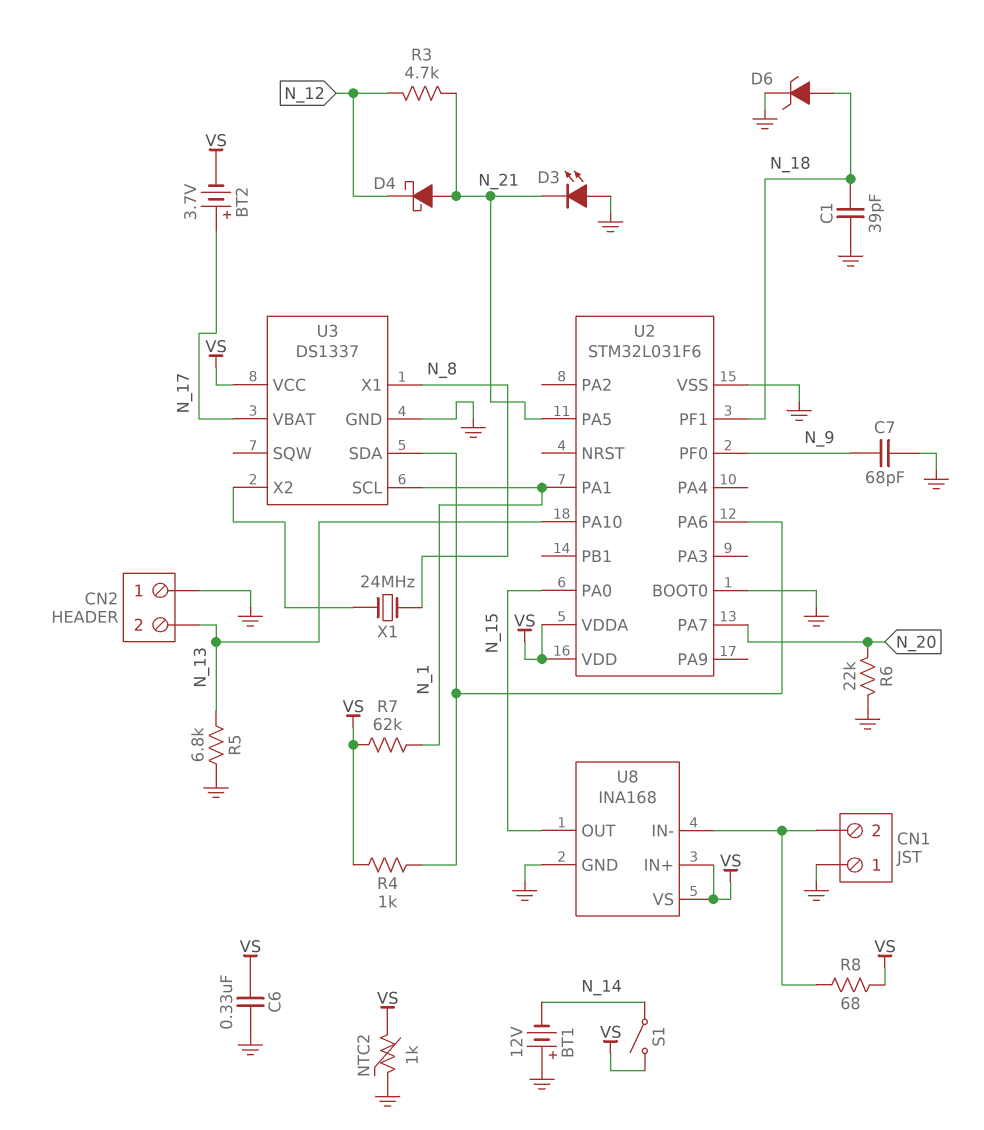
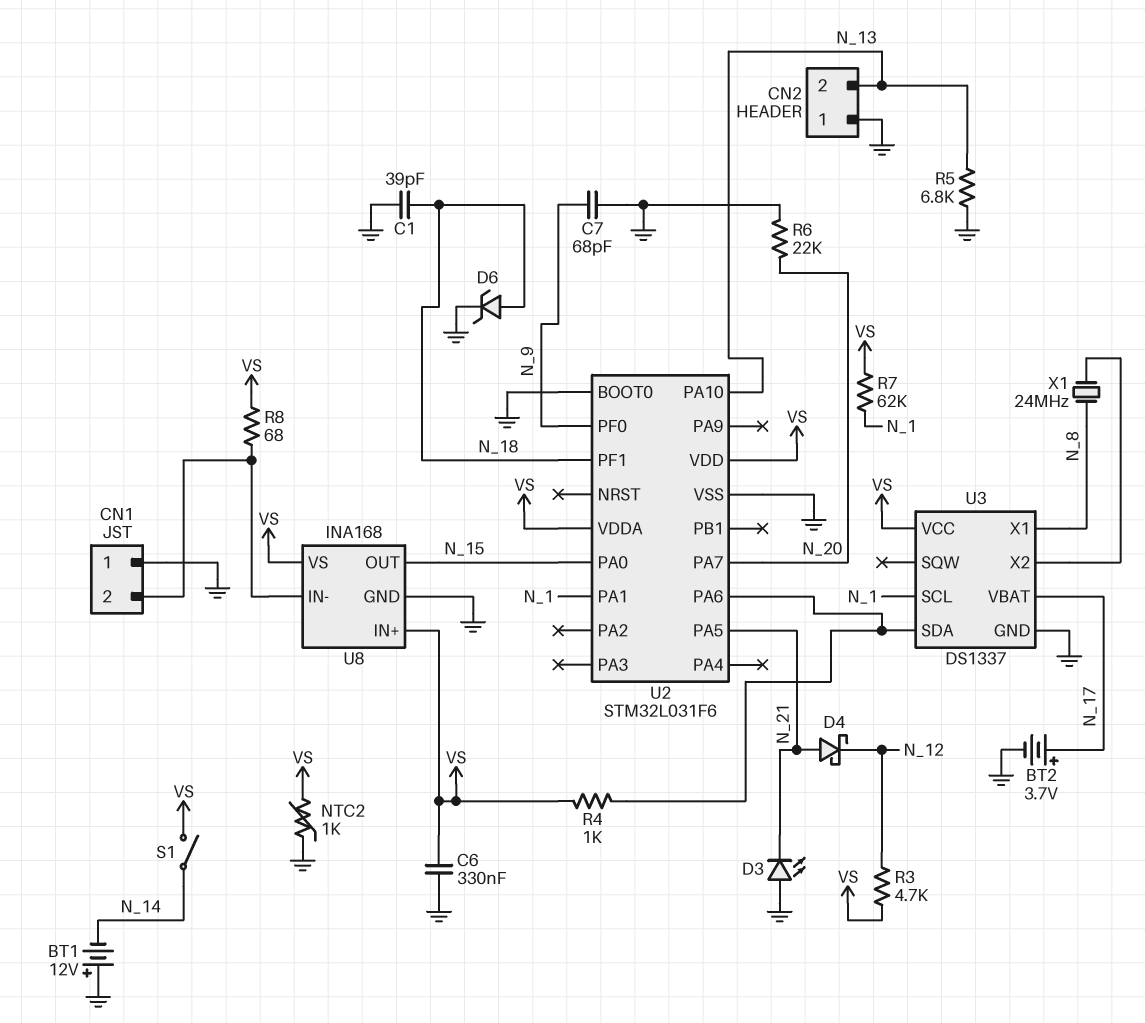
BT2: 3.7V (plus N_17, minus VS) -> 3.7V (plus N_17, minus GND)
R3: 4.7k (N_12, N_21) -> 4.7k (N_12, VS)

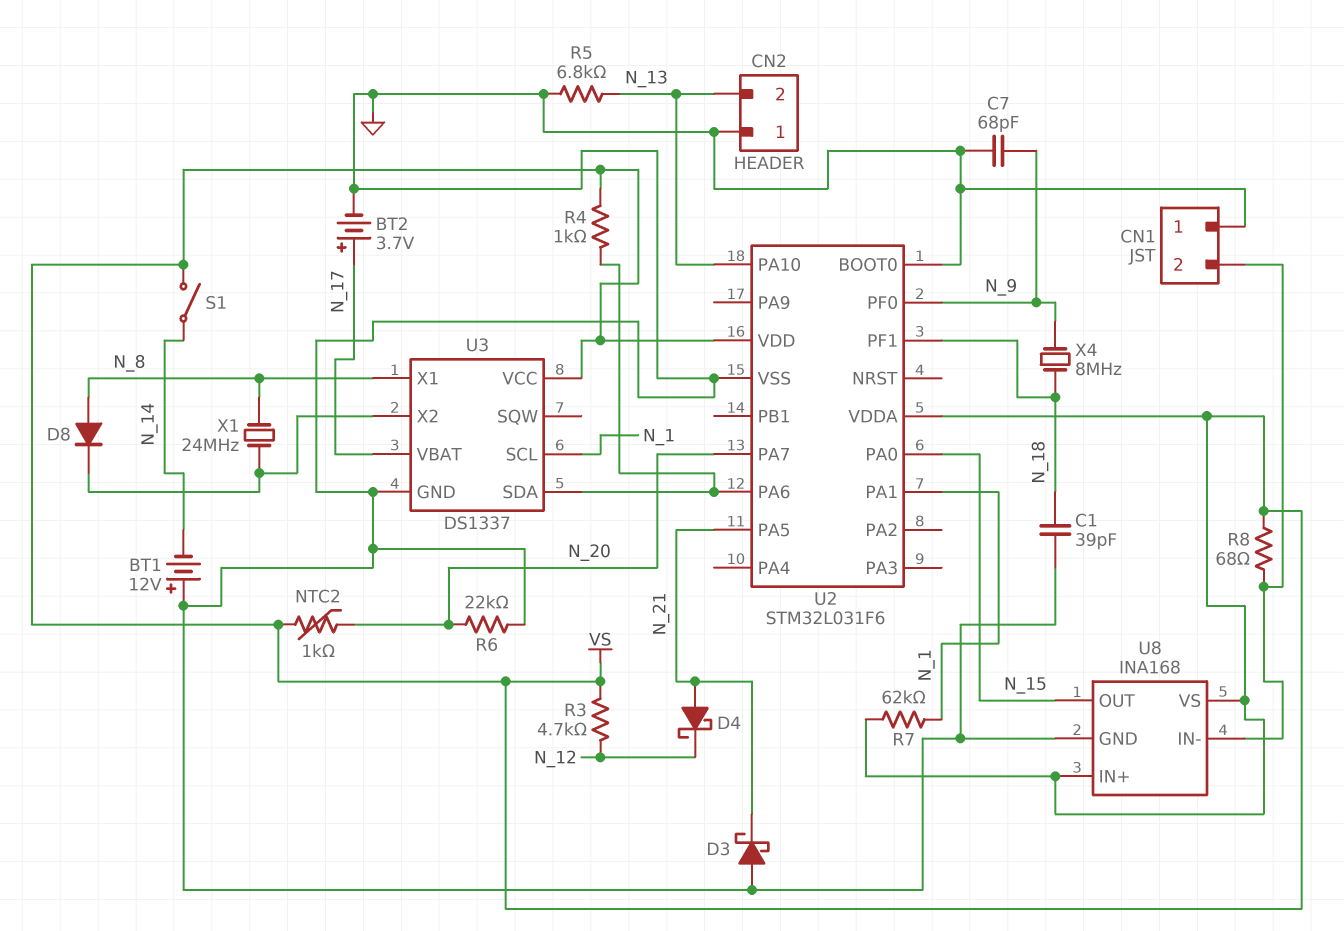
C6: 330nF (GND, VS) -> none
D3: LED (A GND, K N_21) -> schottky (A GND, K N_21)
D6: zener (A N_18, K GND) -> none
D8: none -> diode (A N_8, K U3/X2)
NTC2: 1k (GND, VS) -> 1k (N_20, VS)
X4: none -> 8MHz (N_9, N_18)

